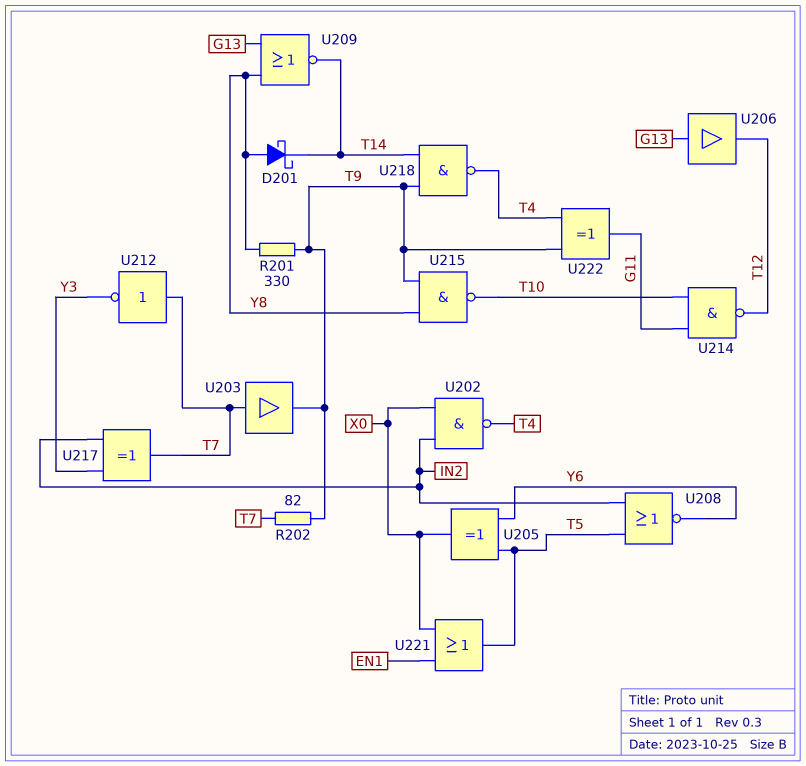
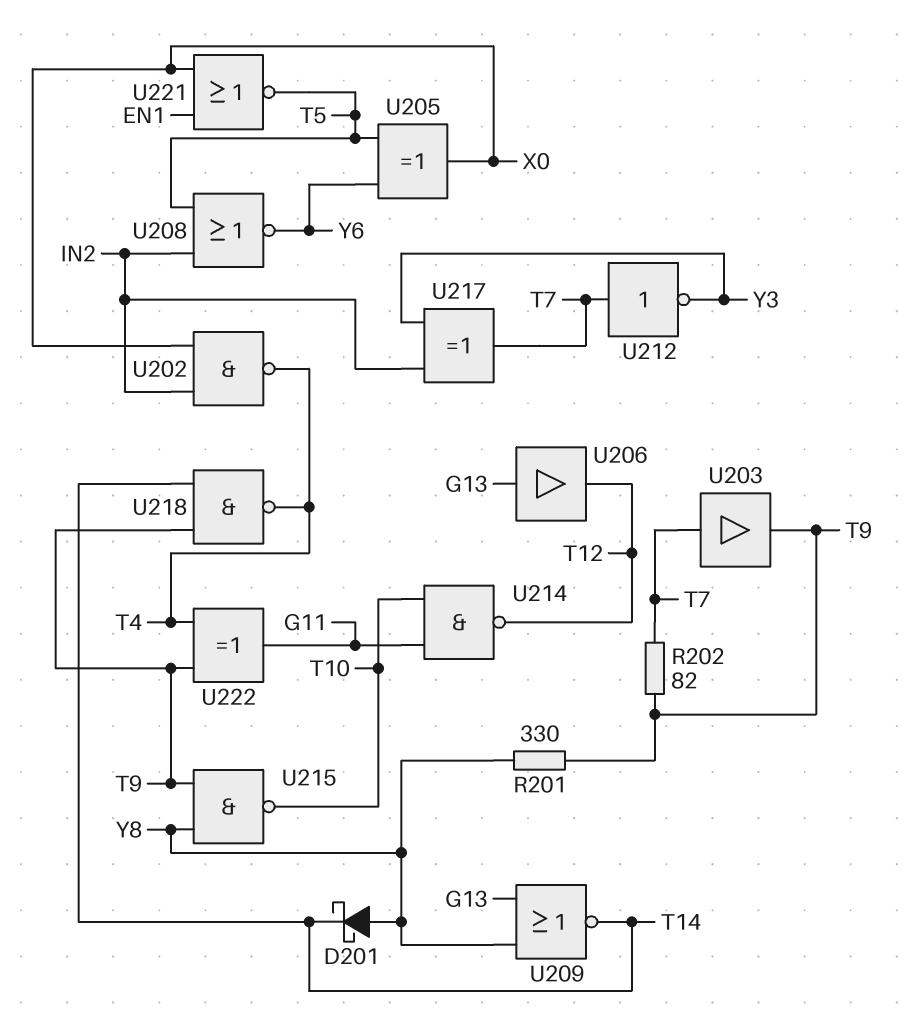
U221: OR (in EN1, in X0, out T5) -> NOR (in EN1, in X0, out T5)

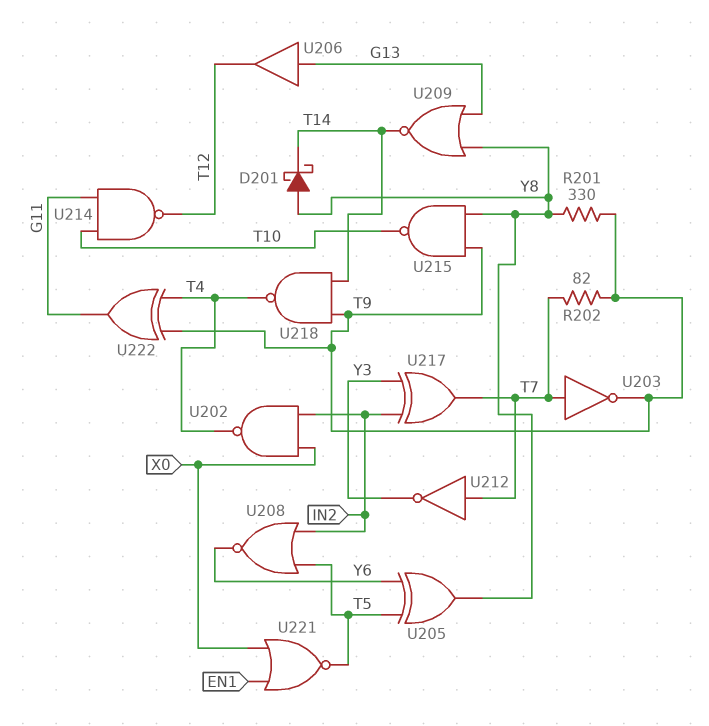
U203: buffer (in T7, out T9) -> NOT (in T7, out T9)
U205: XOR (in T5, in Y6, out X0) -> XOR (in T5, in Y6, out Y8)

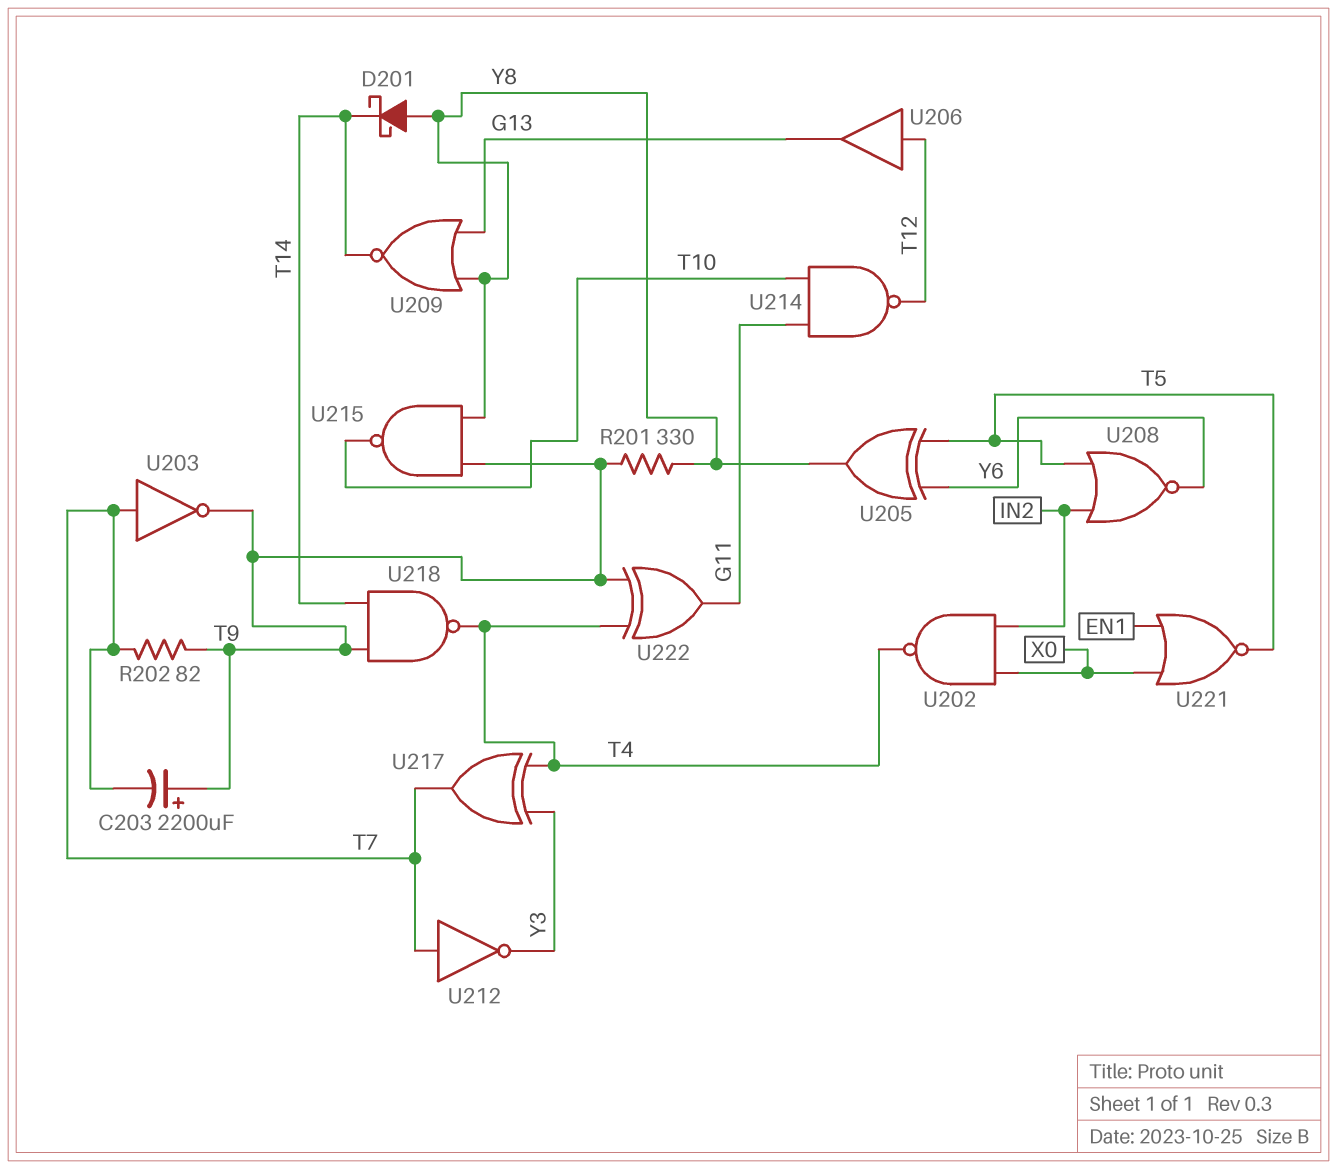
C203: none -> 2200uF (plus T9, minus T7)
U206: buffer (in G13, out T12) -> buffer (in T12, out G13)
U217: XOR (in IN2, in Y3, out T7) -> XOR (in T4, in Y3, out T7)

